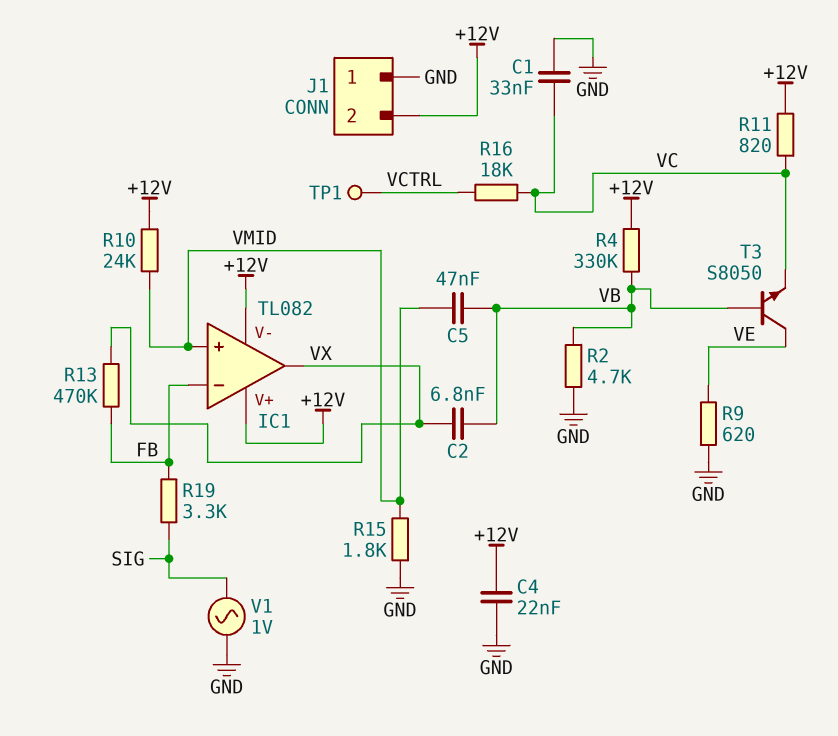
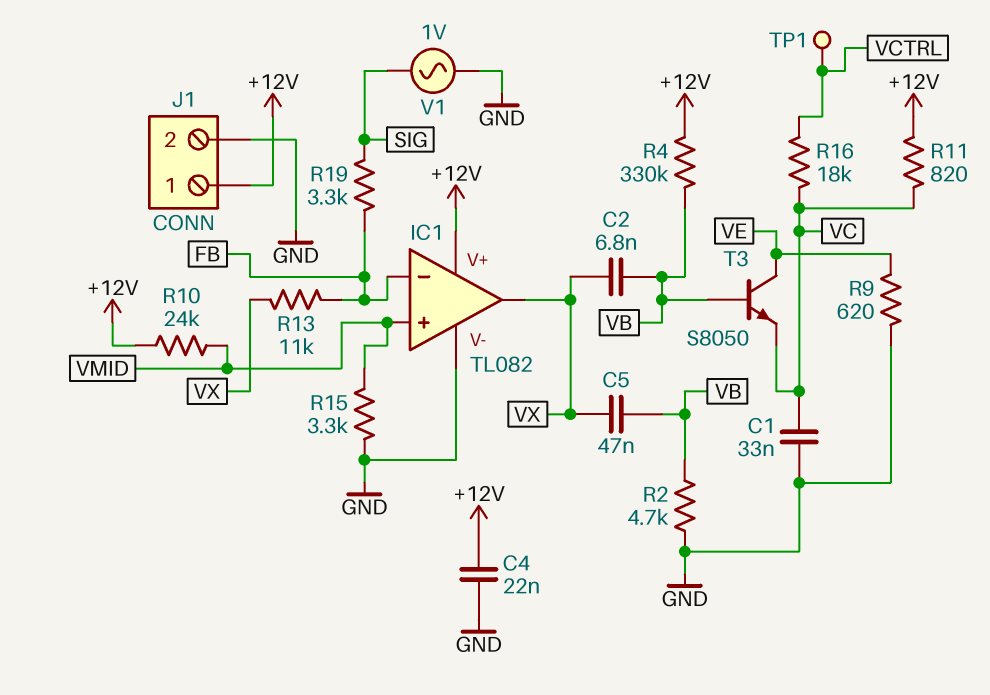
C5: 47nF (VB, VMID) -> 47nF (VB, VX)
IC1 pin V-: +12V -> GND
J1 pin 1: GND -> +12V
J1 pin 2: +12V -> GND
R13: 470k (FB, VX) -> 11k (FB, VX)
R15: 1.8k (GND, VMID) -> 3.3k (GND, VMID)

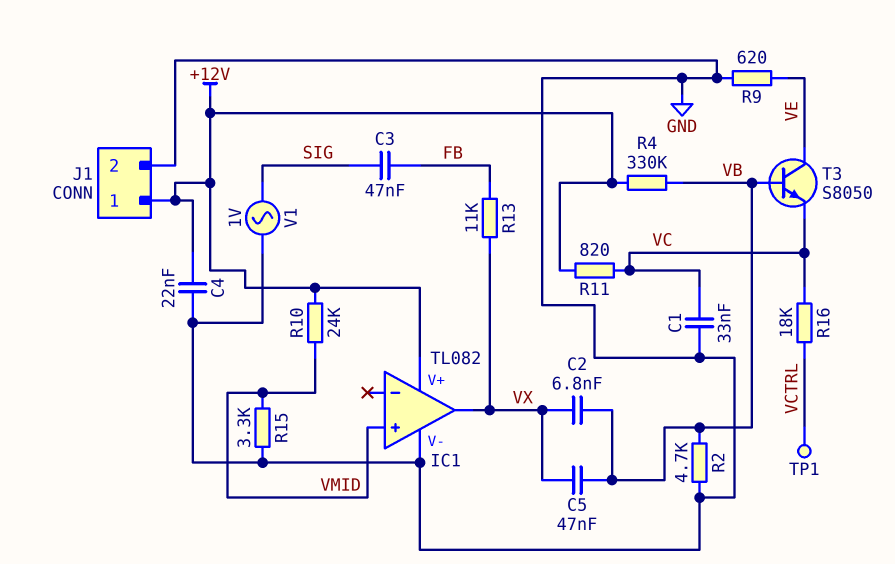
C3: none -> 47nF (FB, SIG)
IC1 pin in-: FB -> none
R19: 3.3k (FB, SIG) -> none

